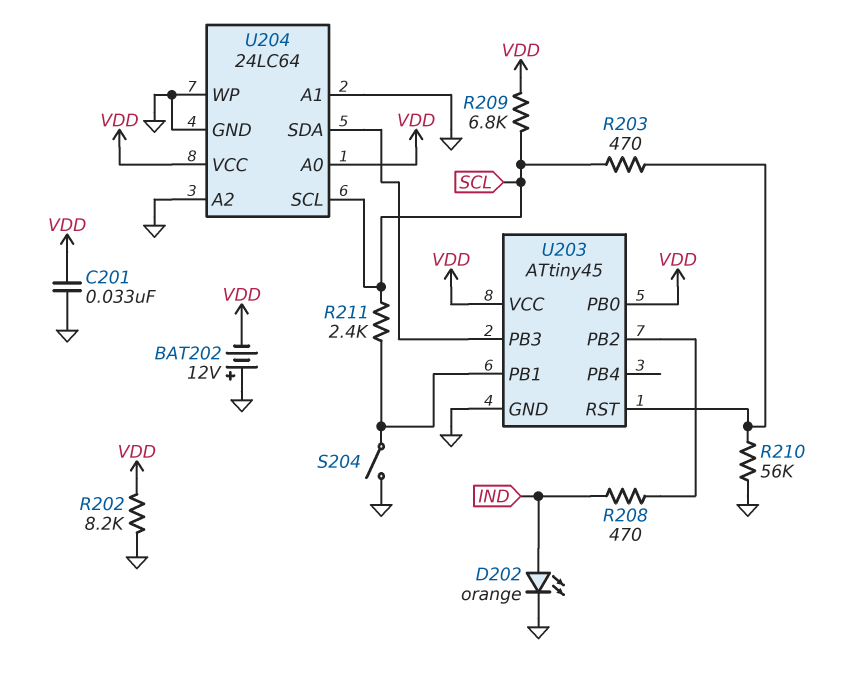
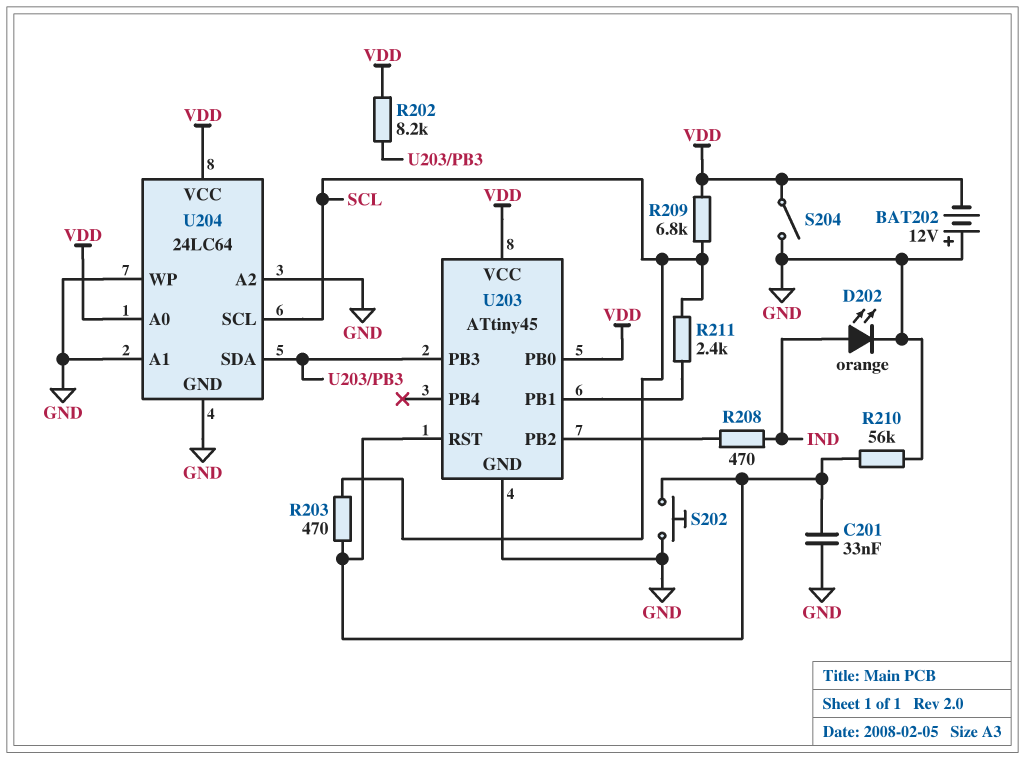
C201: 33nF (GND, VDD) -> 33nF (GND, U203/RST)
R202: 8.2k (GND, VDD) -> 8.2k (U203/PB3, VDD)
S202: none -> button (GND, U203/RST)
S204: switch (GND, U203/PB1) -> switch (GND, VDD)

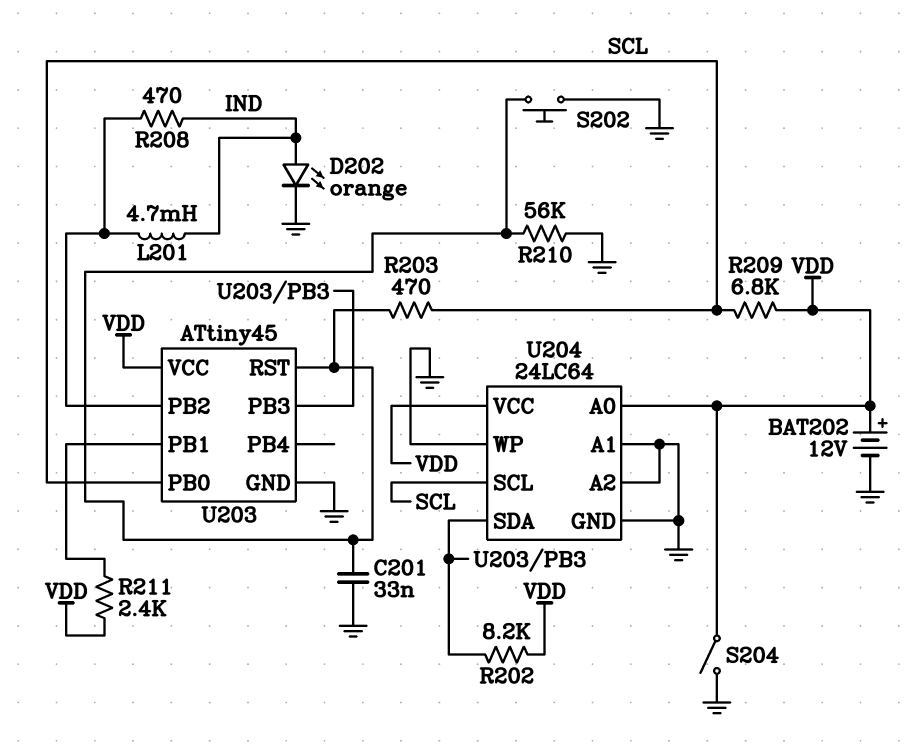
BAT202: 12V (plus GND, minus VDD) -> 12V (plus VDD, minus GND)
L201: none -> 4.7mH (IND, U203/PB2)
R211: 2.4k (SCL, U203/PB1) -> 2.4k (U203/PB1, VDD)
U203 pin PB0: VDD -> SCL

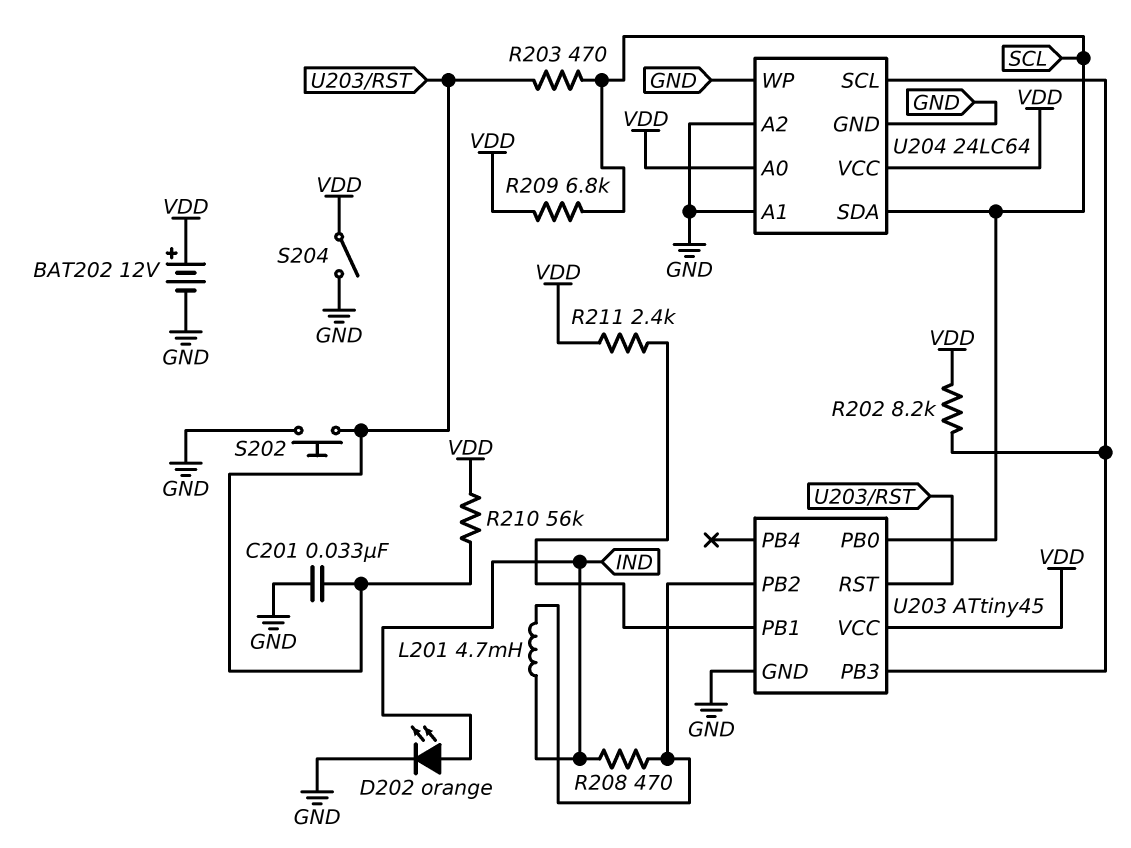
R210: 56k (GND, U203/RST) -> 56k (U203/RST, VDD)
U204 pin SCL: SCL -> U203/PB3
U204 pin SDA: U203/PB3 -> SCL

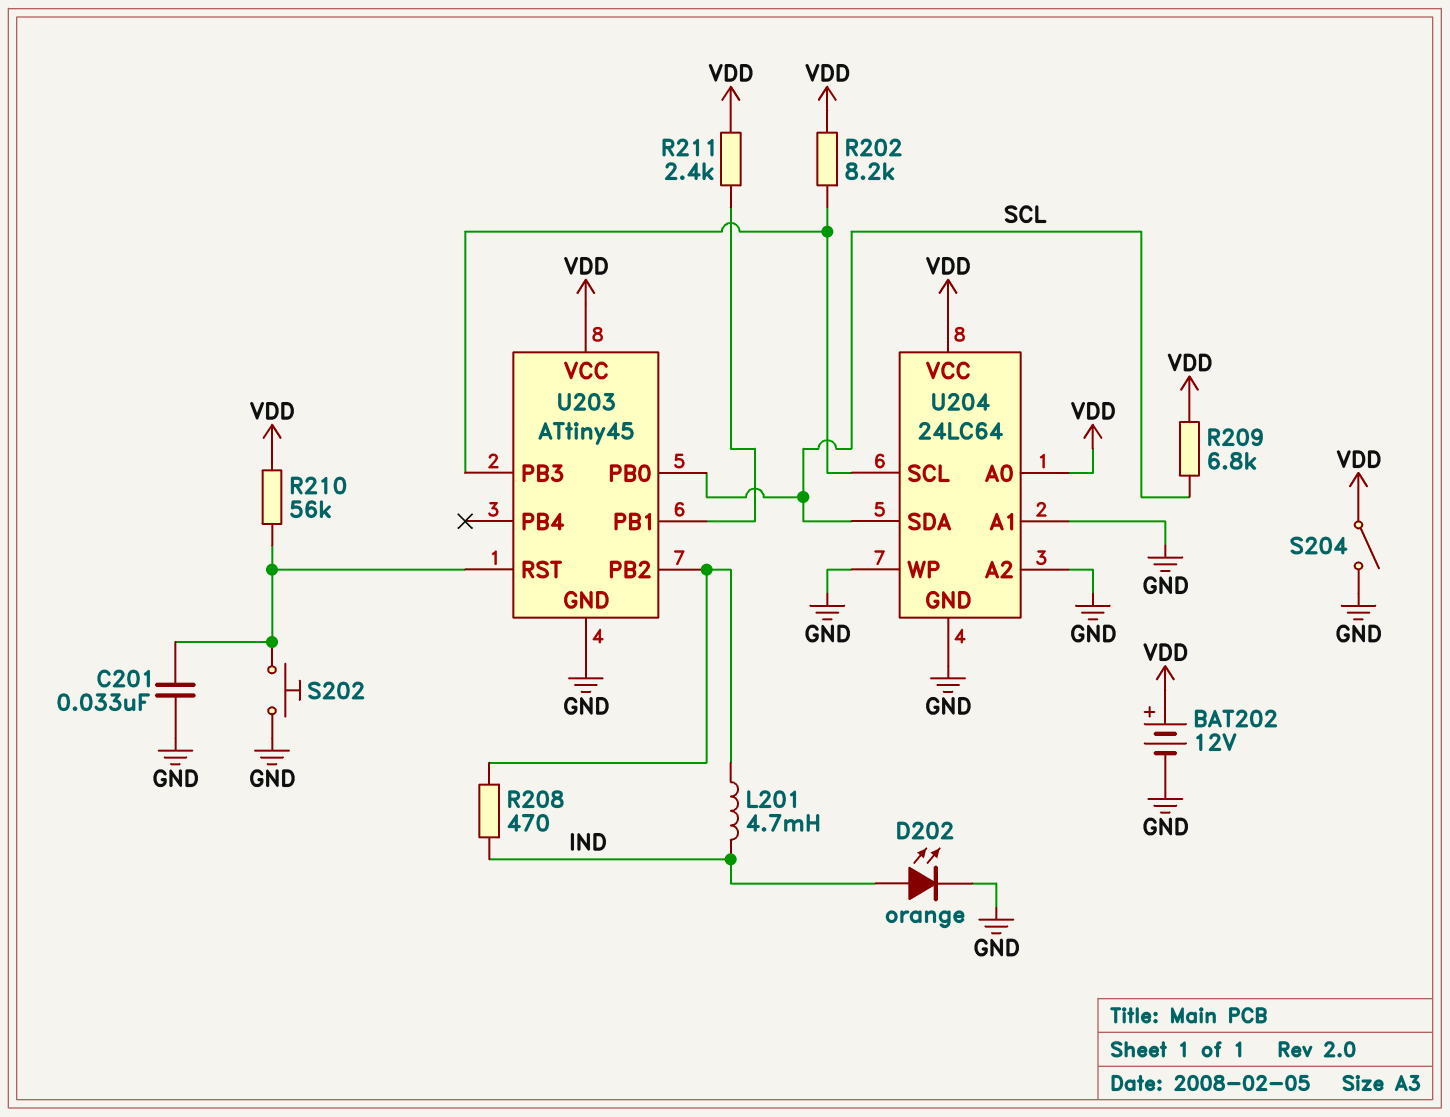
R203: 470 (SCL, U203/RST) -> none

